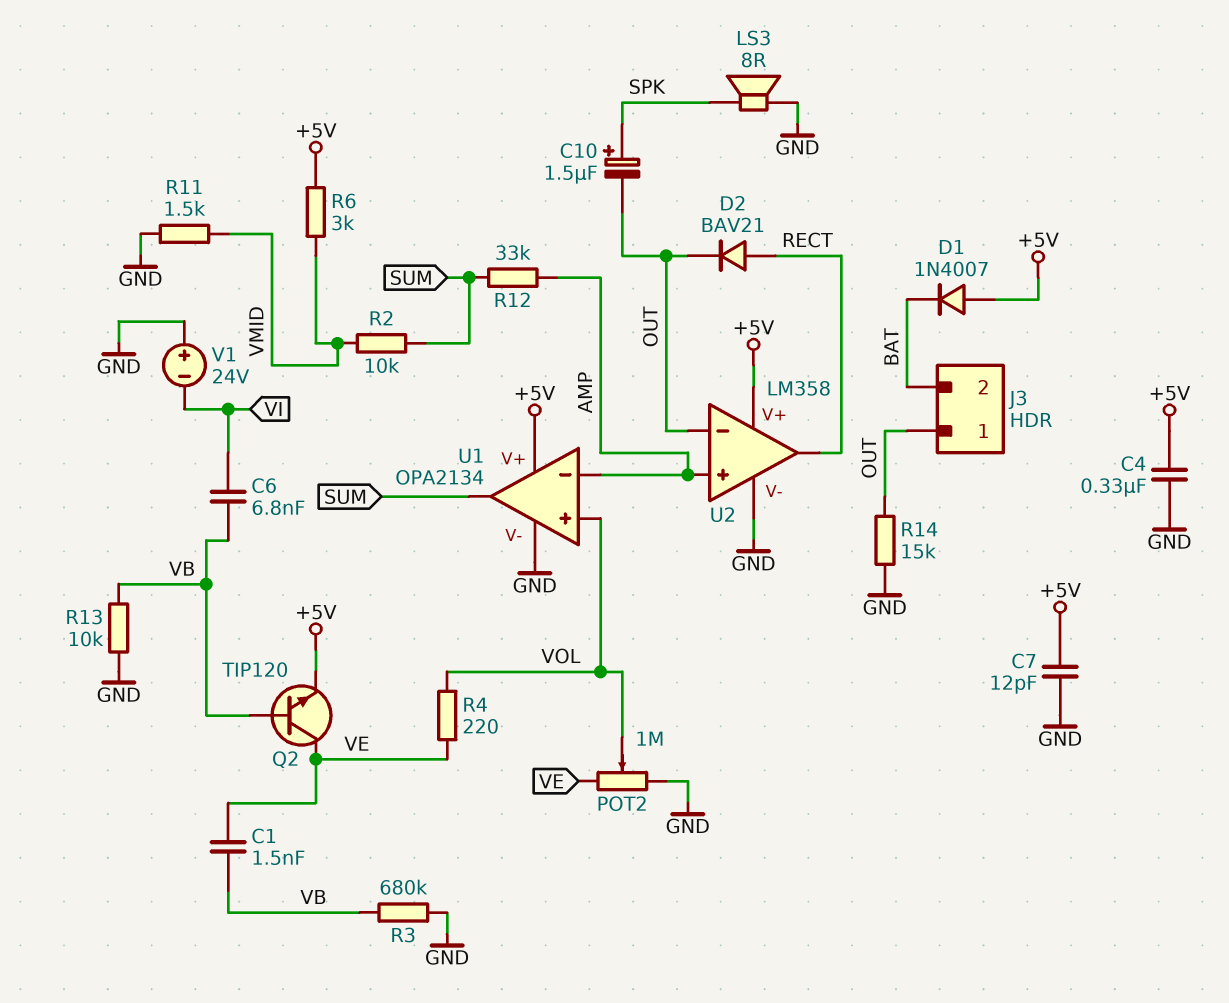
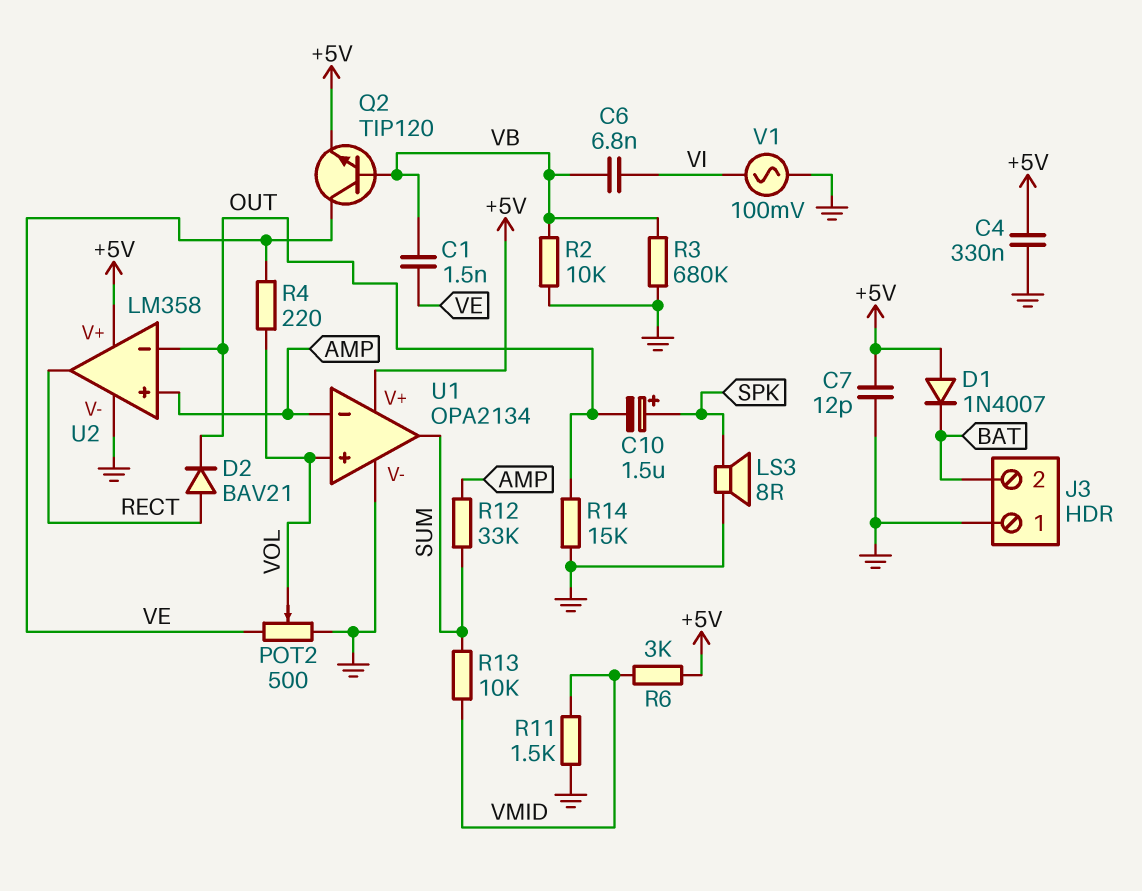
J3 pin 1: OUT -> GND
POT2: 1M (GND, VE, wiper VOL) -> 500 (GND, VE, wiper VOL)
R2: 10k (SUM, VMID) -> 10k (GND, VB)
R13: 10k (GND, VB) -> 10k (SUM, VMID)
V1: 24V (plus GND, minus VI) -> AC 100mV (GND, VI)

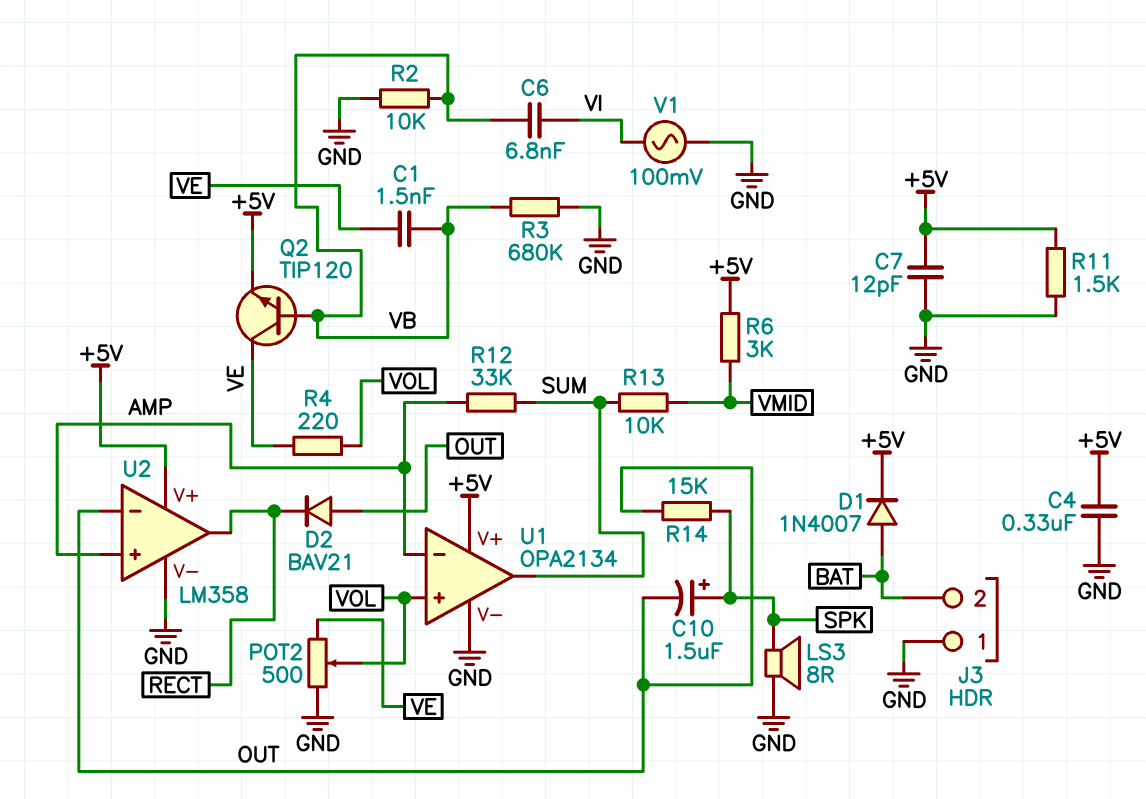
D1: diode 1N4007 (A +5V, K BAT) -> diode 1N4007 (A BAT, K +5V)
D2: diode BAV21 (A RECT, K OUT) -> diode BAV21 (A OUT, K RECT)
R11: 1.5k (GND, VMID) -> 1.5k (+5V, GND)
R14: 15k (GND, OUT) -> 15k (OUT, SPK)

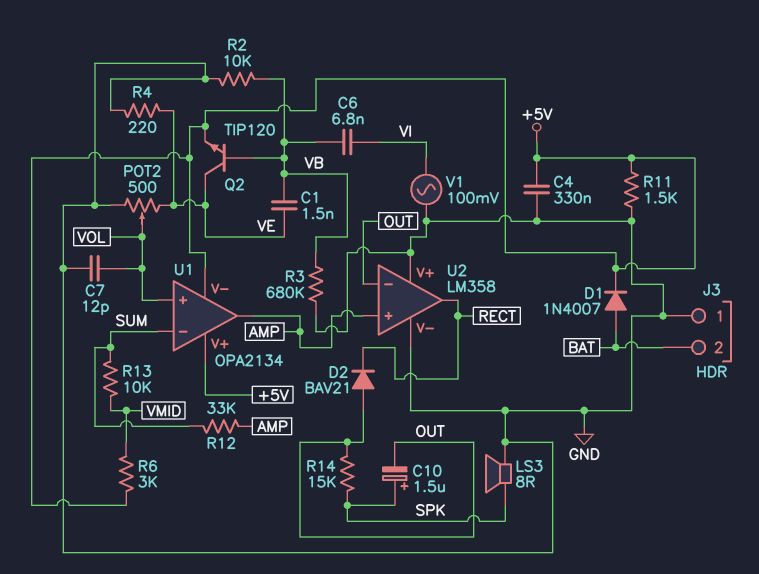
C7: 12pF (+5V, GND) -> 12pF (GND, VOL)
R4: 220 (VE, VOL) -> 220 (GND, VE)
U1 pin V-: GND -> +5V
U1 pin in-: AMP -> SUM
U1 pin out: SUM -> AMP
U2 pin V+: +5V -> GND

